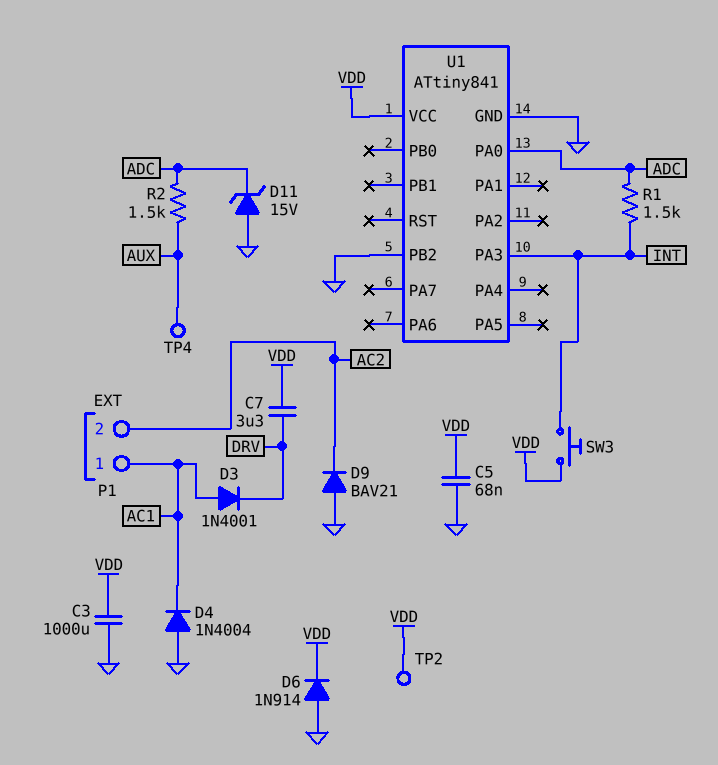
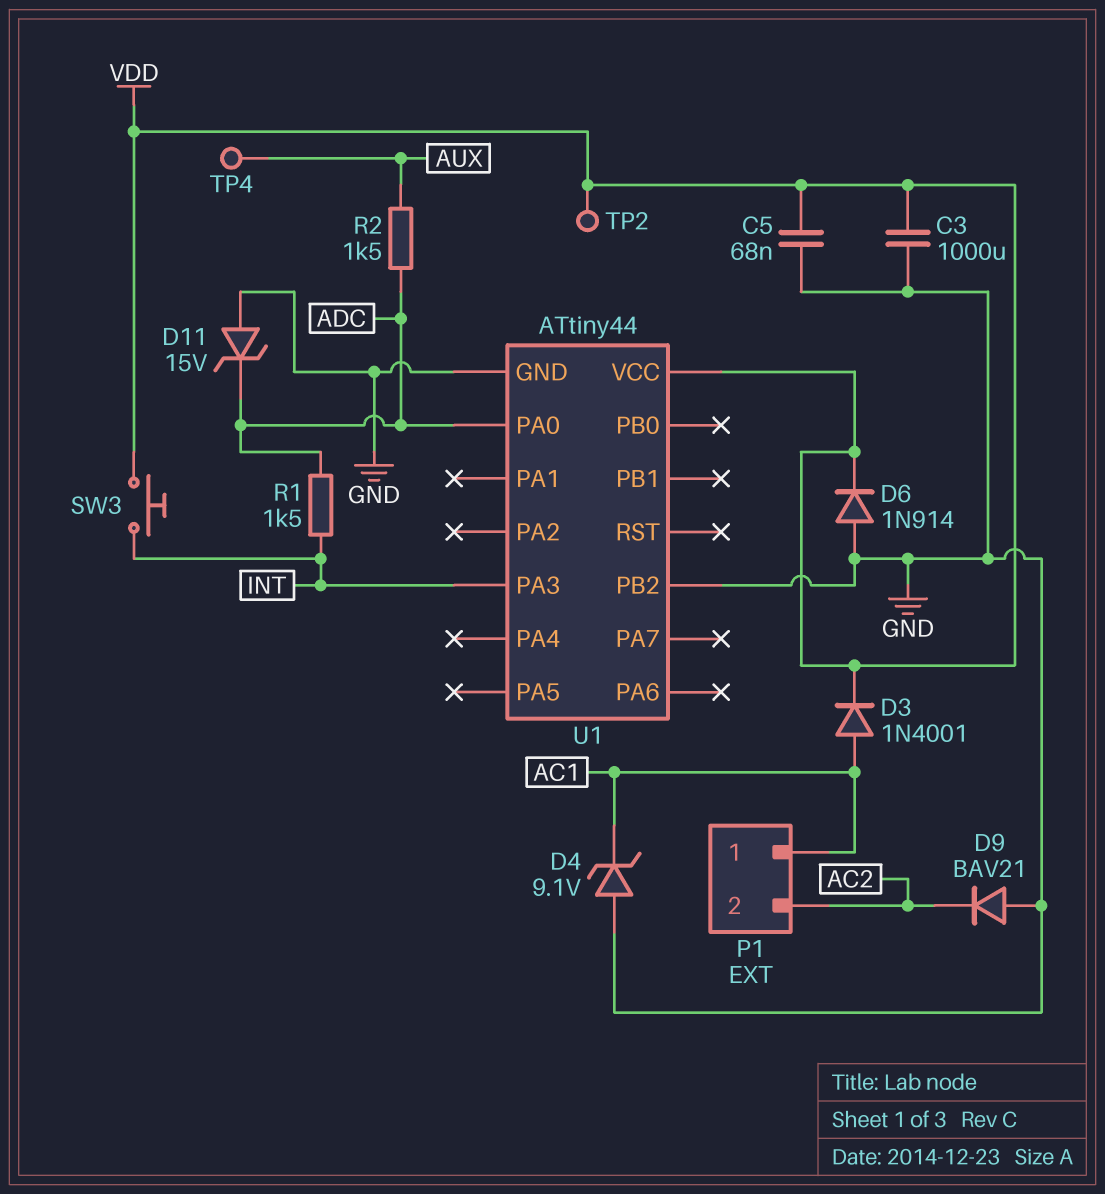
C7: 3.3uF (DRV, VDD) -> none
D3: diode 1N4001 (A AC1, K DRV) -> diode 1N4001 (A AC1, K VDD)
D4: diode 1N4004 (A GND, K AC1) -> zener 9.1V (A GND, K AC1)
U1: ATtiny841 -> ATtiny44

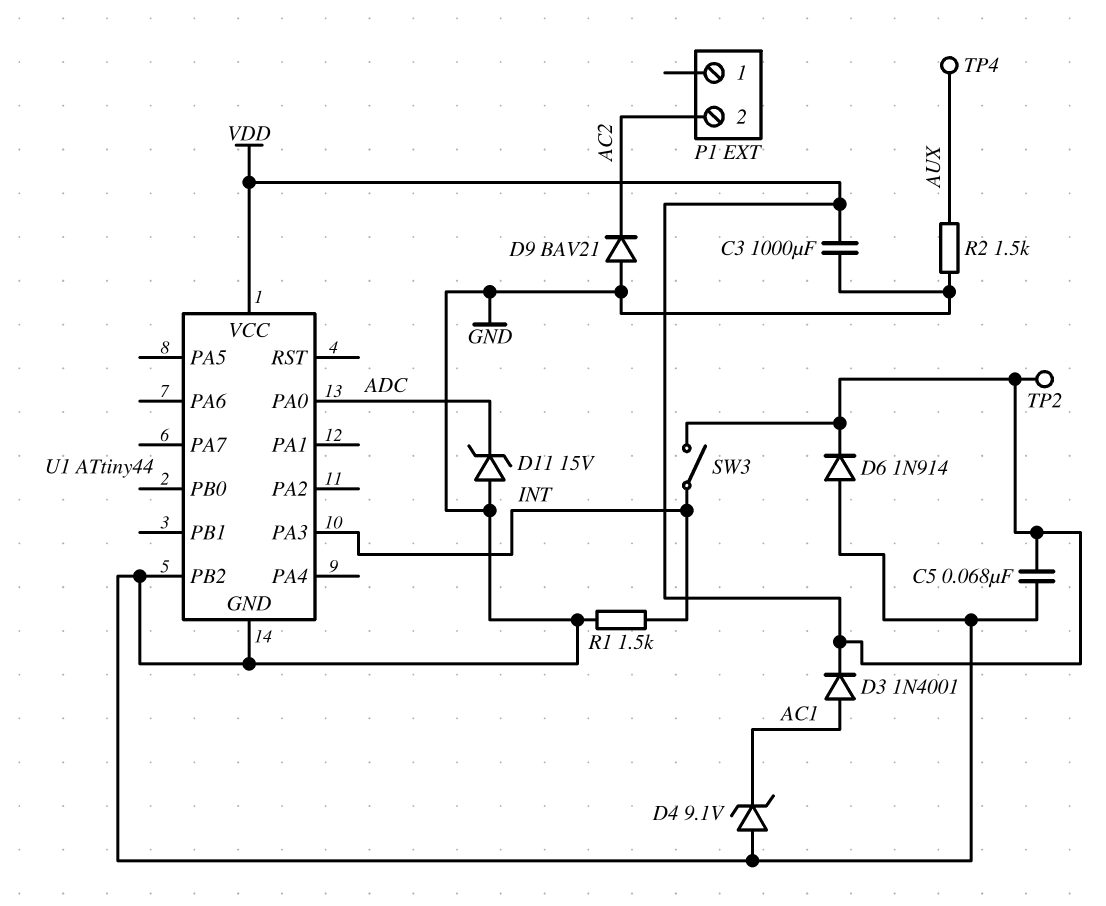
P1 pin 1: AC1 -> none
R1: 1.5k (ADC, INT) -> 1.5k (GND, INT)
R2: 1.5k (ADC, AUX) -> 1.5k (AUX, GND)
SW3: button (INT, VDD) -> switch (INT, VDD)

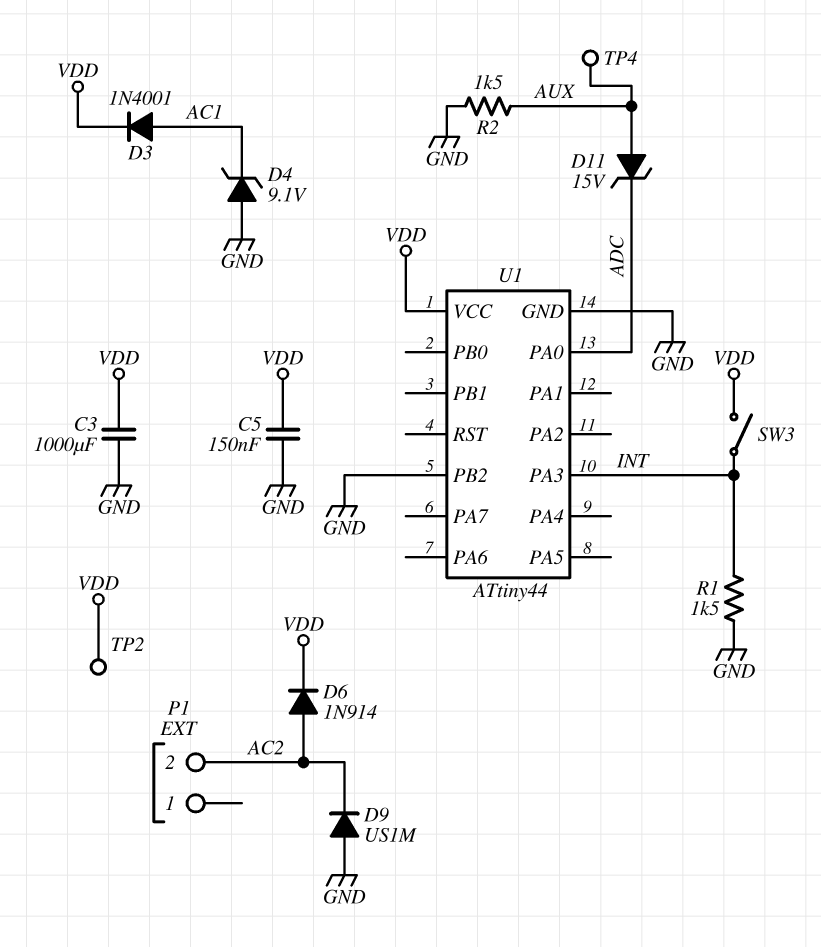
C5: 68nF (GND, VDD) -> 150nF (GND, VDD)
D6: diode 1N914 (A GND, K VDD) -> diode 1N914 (A AC2, K VDD)
D9: diode BAV21 (A GND, K AC2) -> diode US1M (A GND, K AC2)
D11: zener 15V (A GND, K ADC) -> zener 15V (A AUX, K ADC)

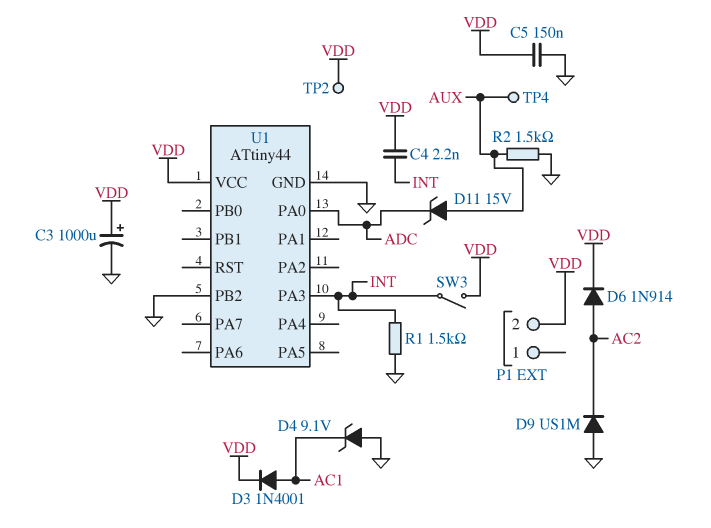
C3: 1000uF (GND, VDD) -> 1000uF (plus VDD, minus GND)
C4: none -> 2.2nF (INT, VDD)
P1 pin 2: AC2 -> VDD

